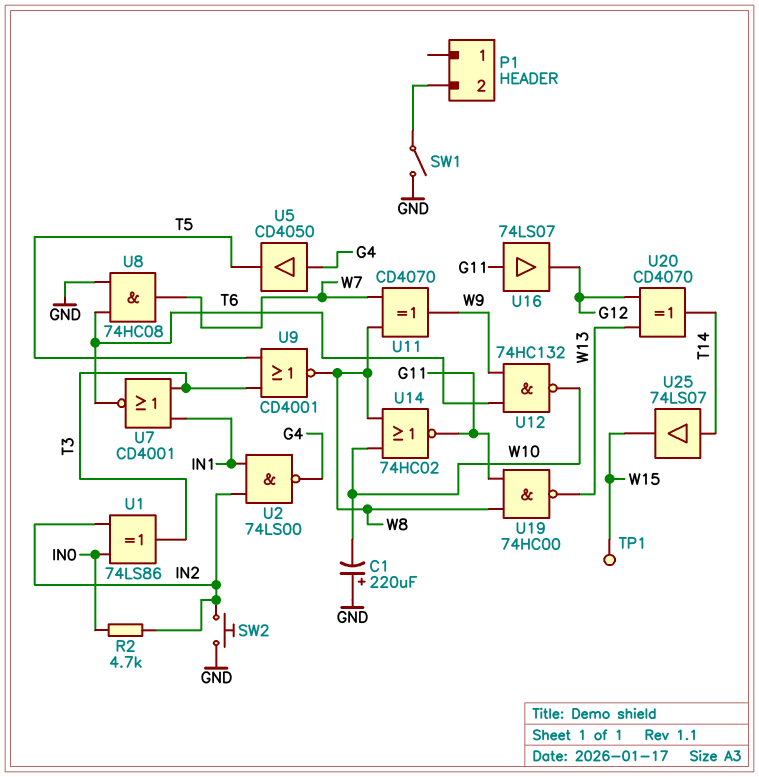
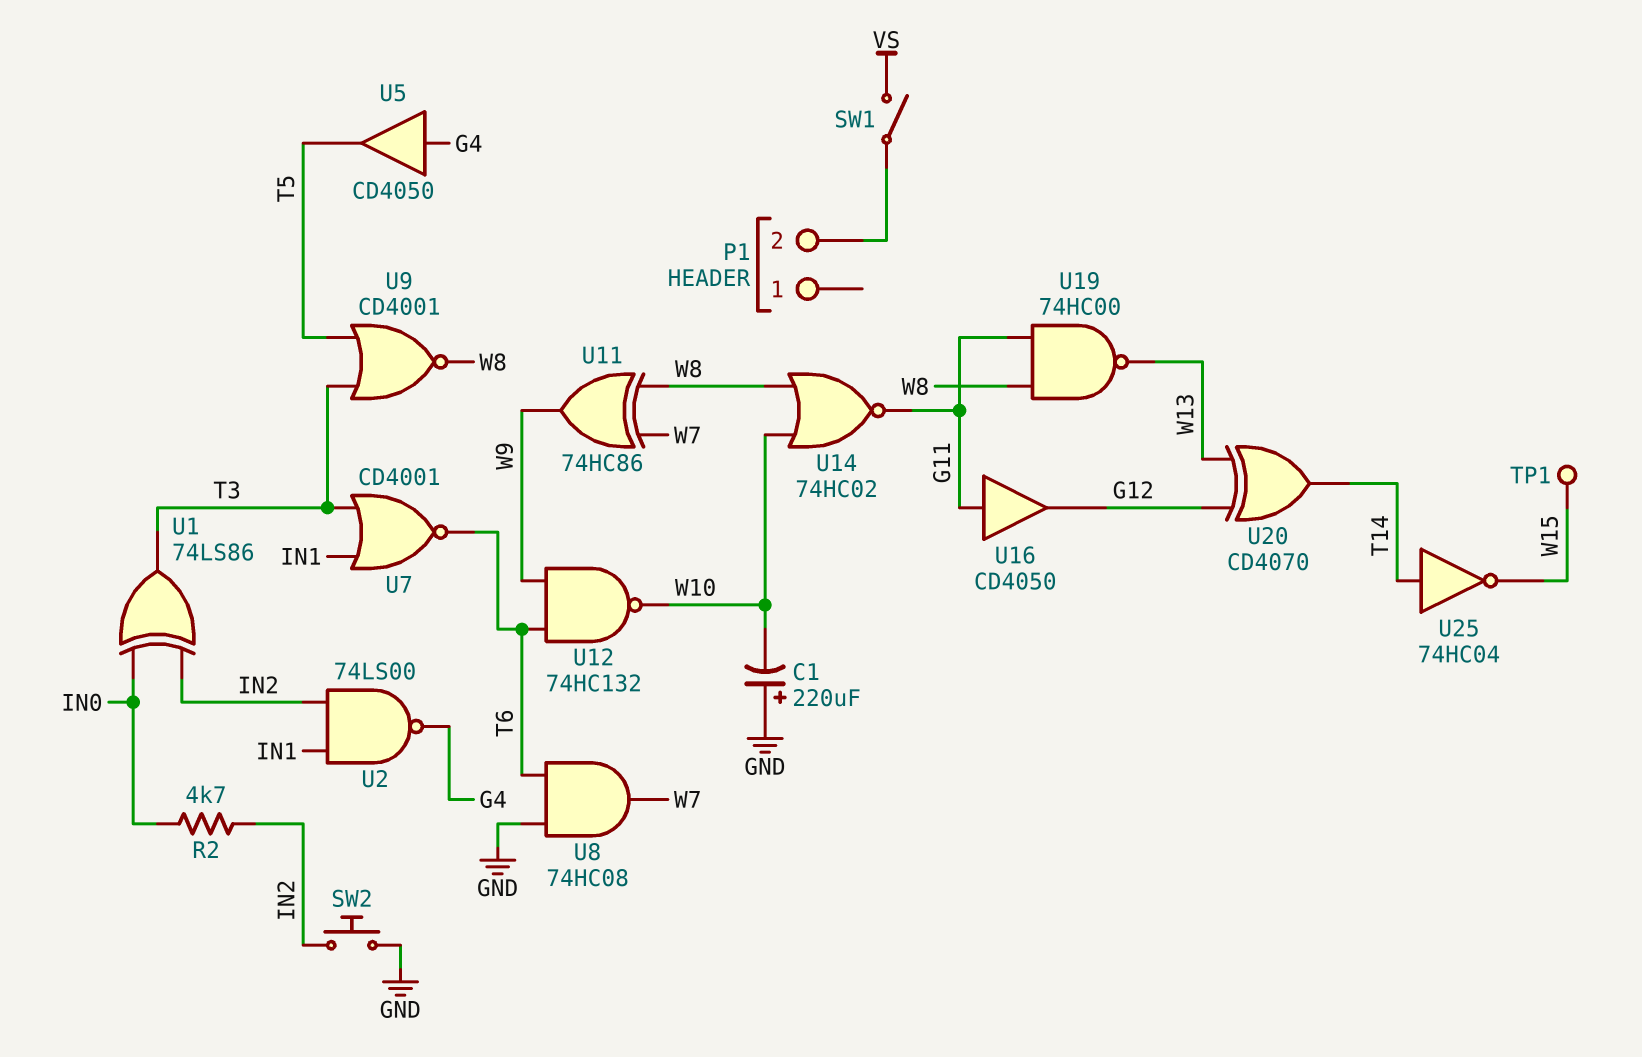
SW1: switch (GND, P1/2) -> switch (P1/2, VS)
U11: XOR CD4070 (in W7, in W8, out W9) -> XOR 74HC86 (in W7, in W8, out W9)
U16: buffer 74LS07 (in G11, out G12) -> buffer CD4050 (in G11, out G12)
U25: buffer 74LS07 (in T14, out W15) -> NOT 74HC04 (in T14, out W15)

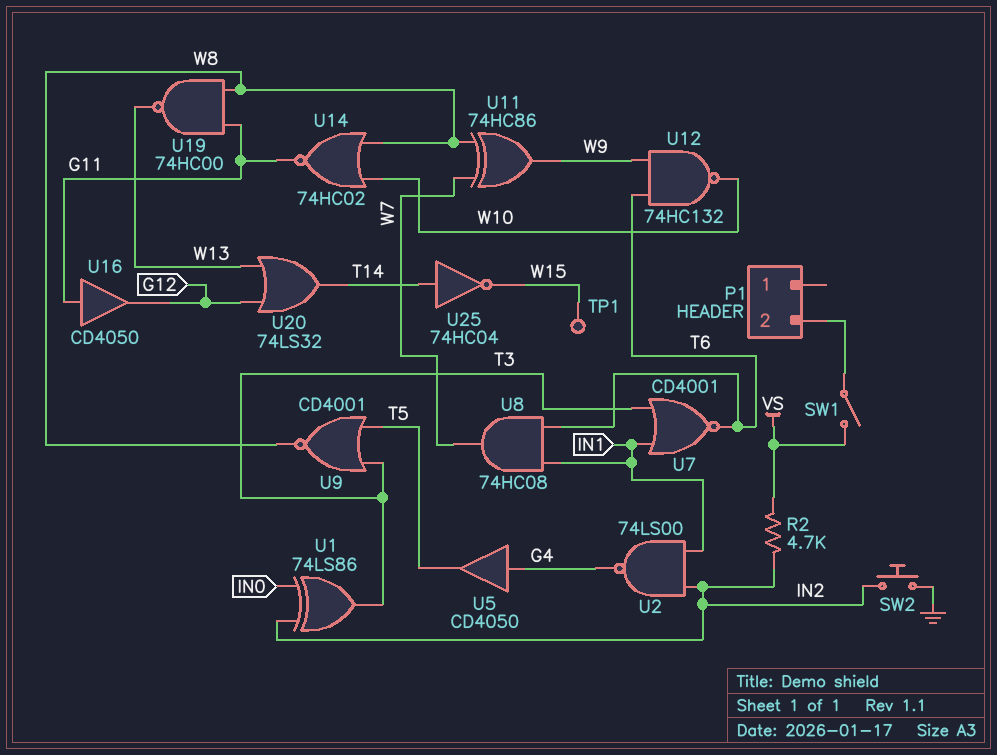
C1: 220uF (plus GND, minus W10) -> none
R2: 4.7k (IN0, IN2) -> 4.7k (IN2, VS)
U8: AND 74HC08 (in GND, in T6, out W7) -> AND 74HC08 (in IN1, in T6, out W7)
U20: XOR CD4070 (in G12, in W13, out T14) -> OR 74LS32 (in G12, in W13, out T14)

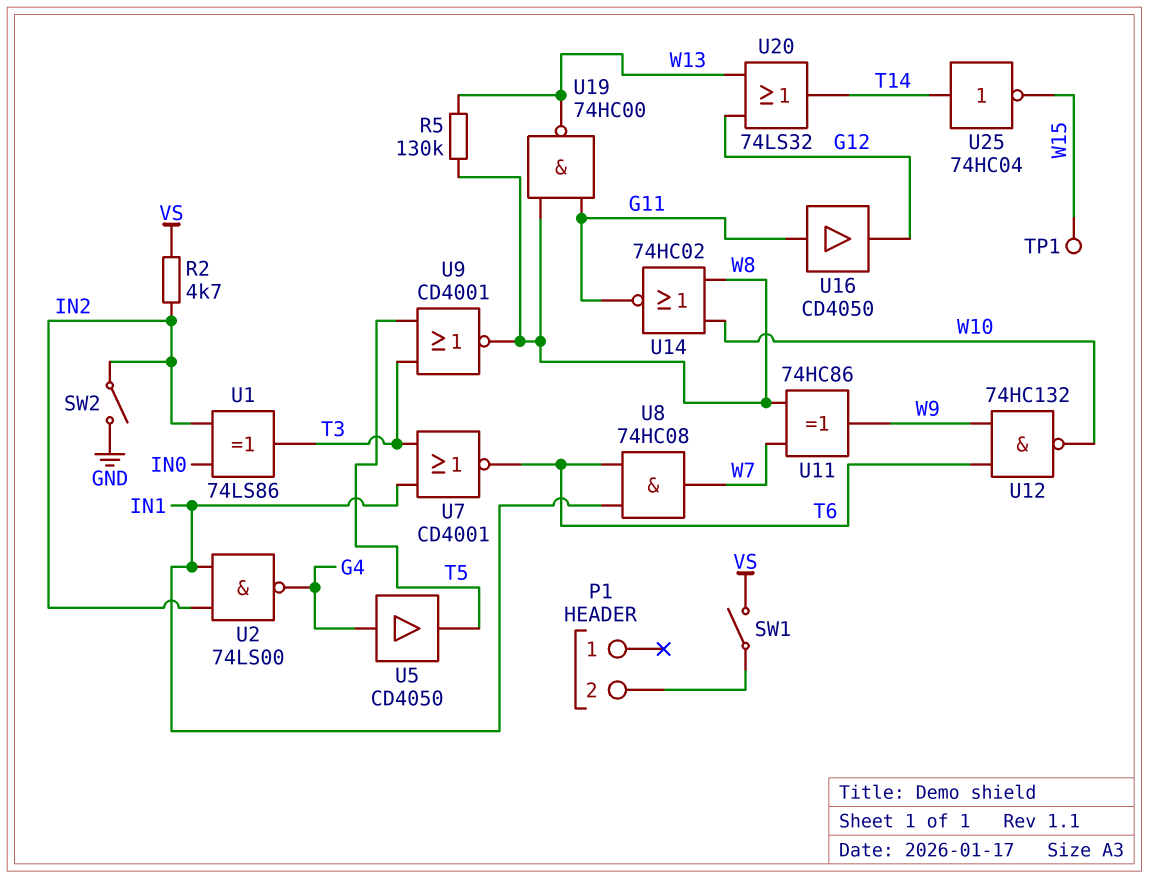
R5: none -> 130k (W8, W13)
SW2: button (GND, IN2) -> switch (GND, IN2)

